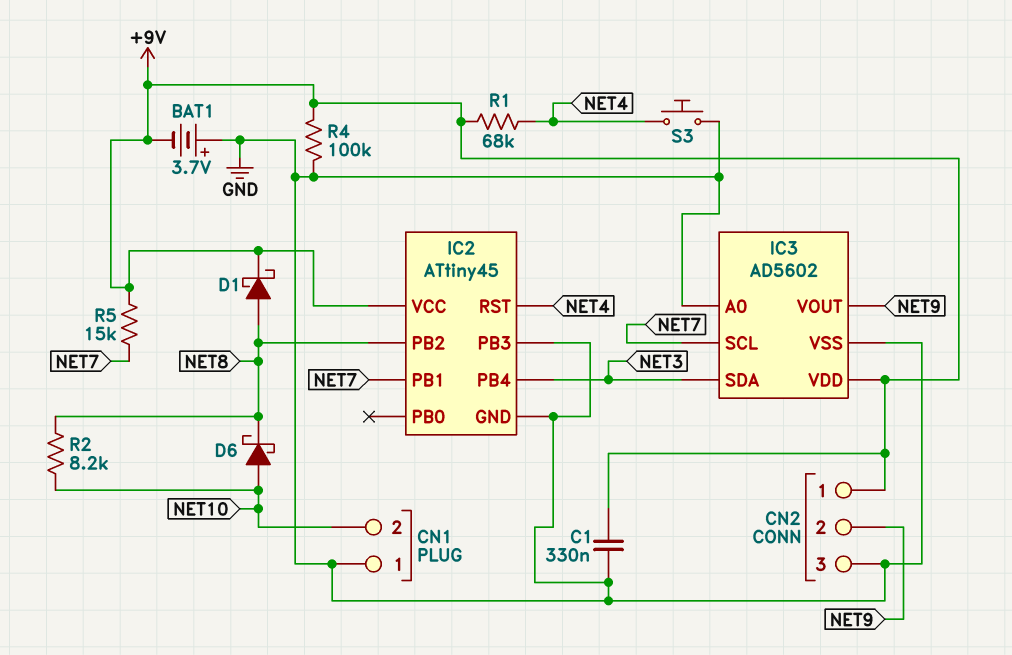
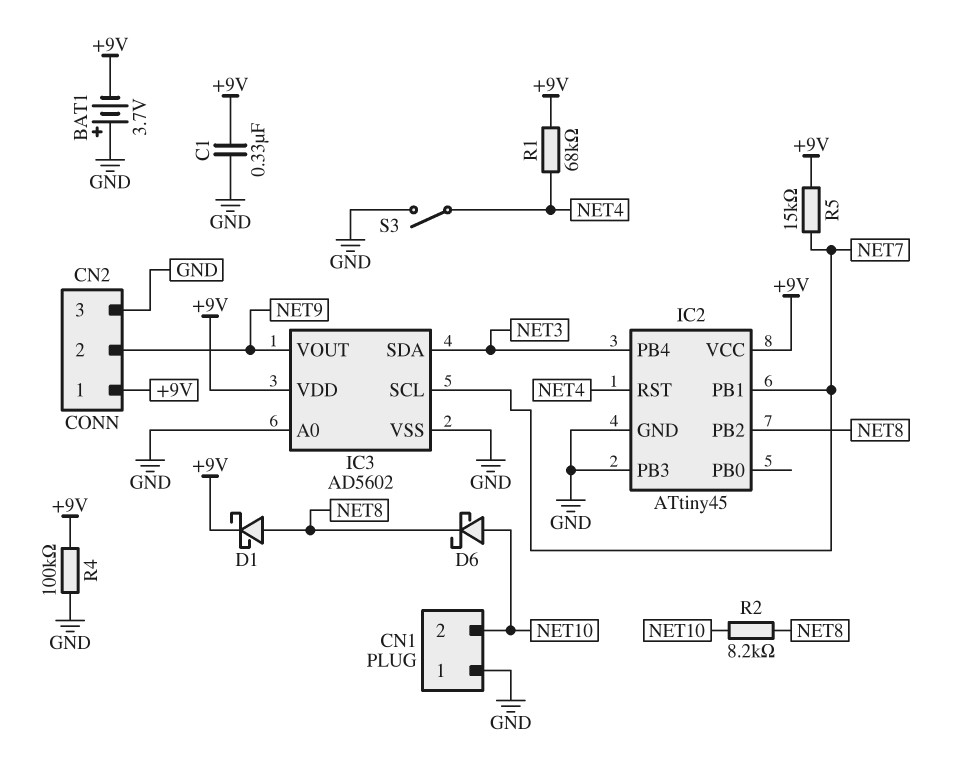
S3: button (GND, NET4) -> switch (GND, NET4)

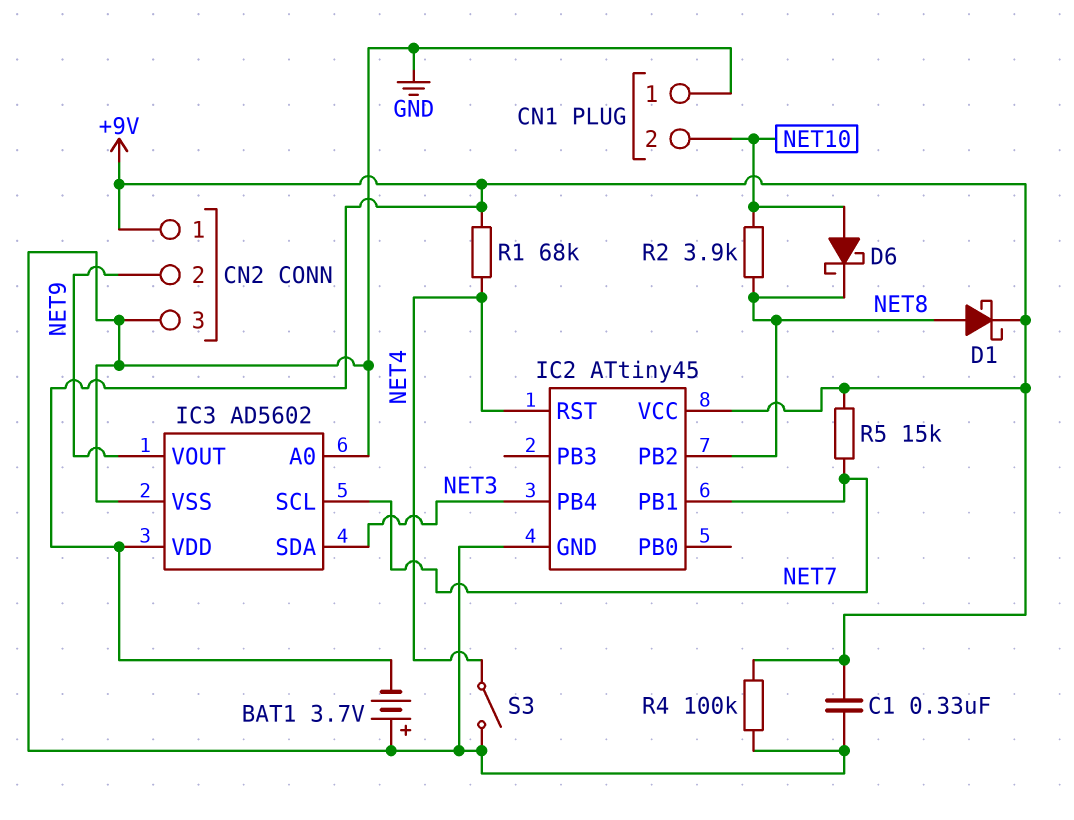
IC2 pin PB3: GND -> none
R2: 8.2k (NET8, NET10) -> 3.9k (NET8, NET10)

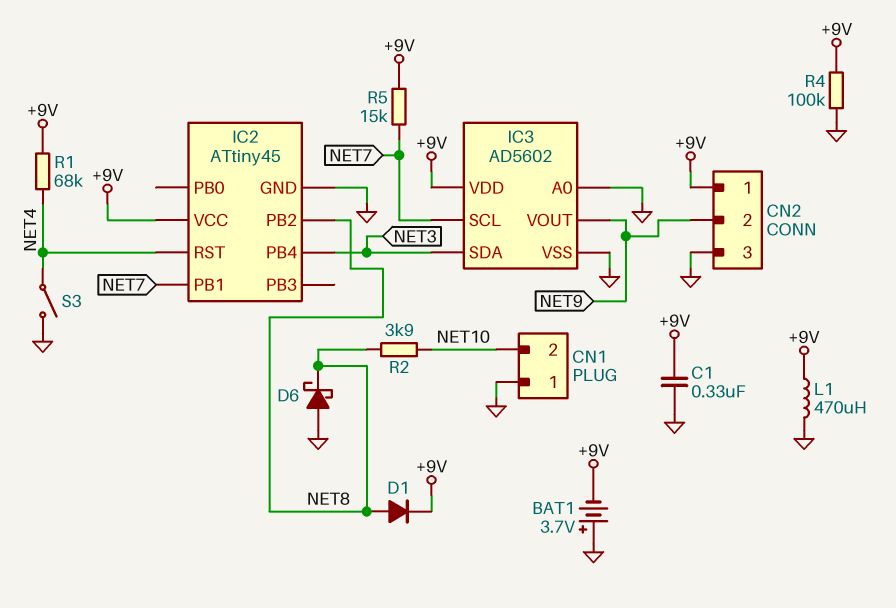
D1: schottky (A NET8, K +9V) -> diode (A NET8, K +9V)
D6: schottky (A NET10, K NET8) -> schottky (A GND, K NET8)
L1: none -> 470uH (+9V, GND)

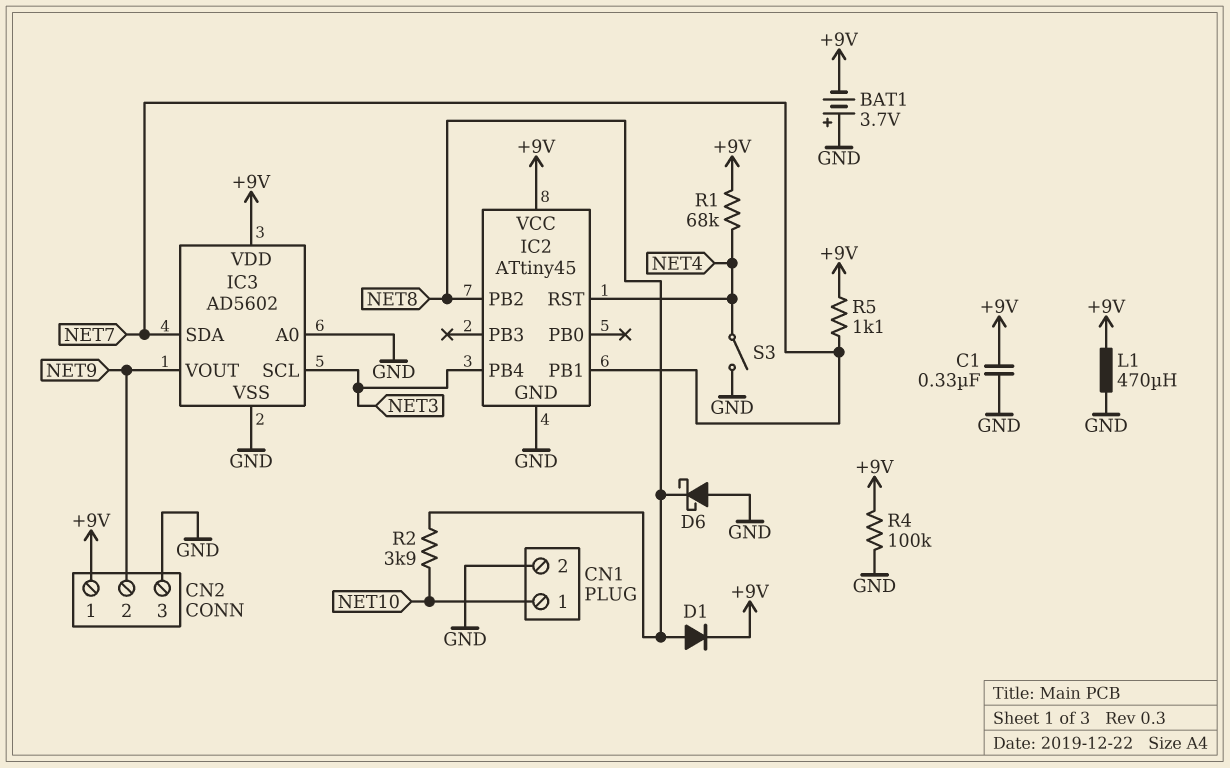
CN1 pin 1: GND -> NET10
CN1 pin 2: NET10 -> GND
IC3 pin SCL: NET7 -> NET3
IC3 pin SDA: NET3 -> NET7
R5: 15k (+9V, NET7) -> 1.1k (+9V, NET7)

